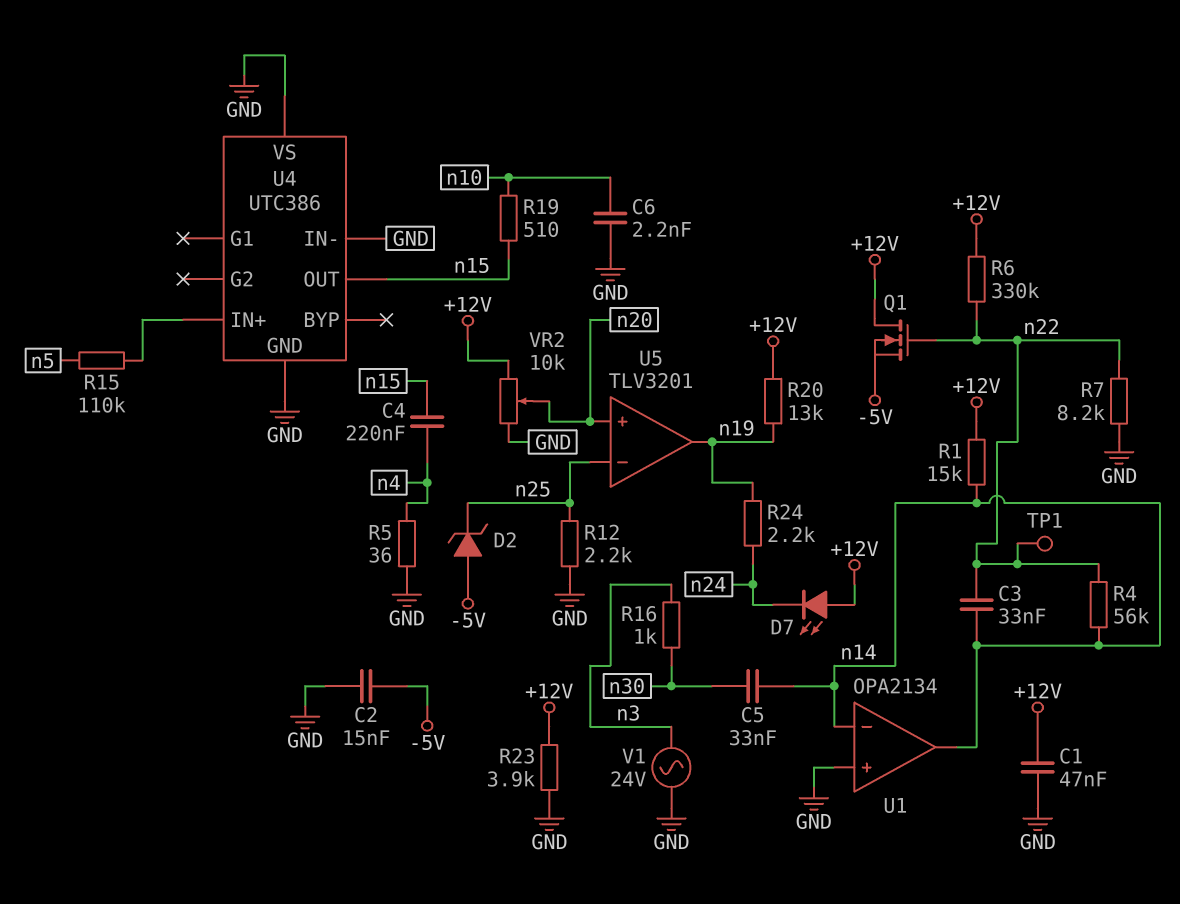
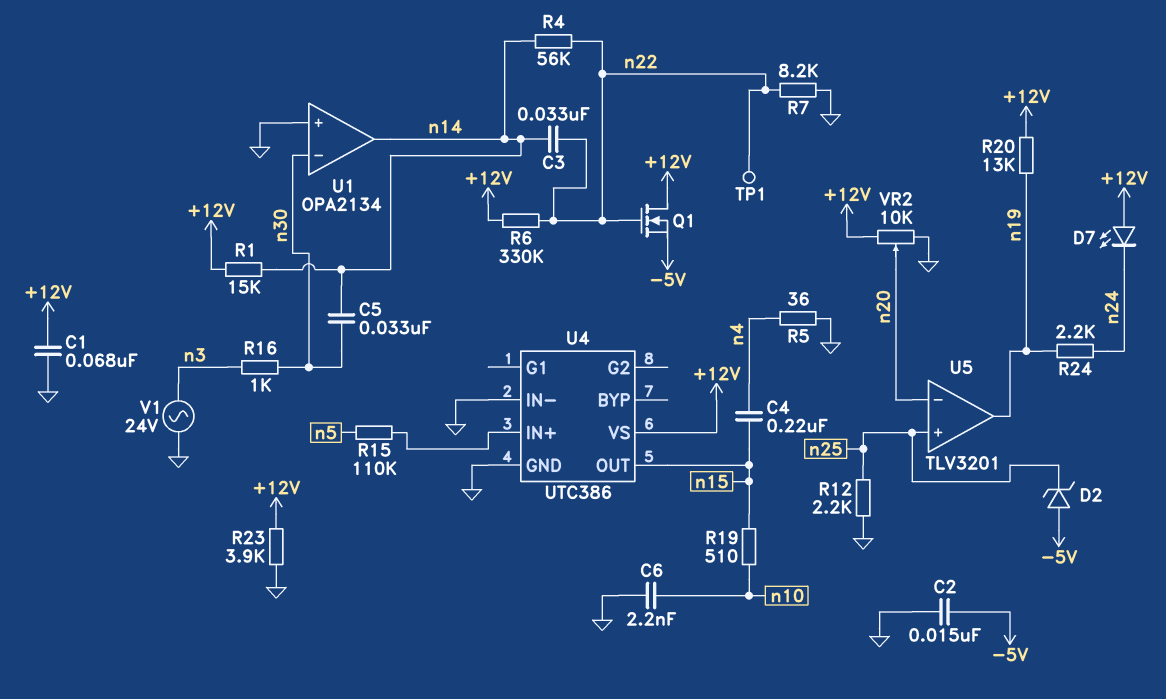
C1: 47nF (+12V, GND) -> 68nF (+12V, GND)
U1 pin in-: n14 -> n30
U4 pin VS: GND -> +12V
U5 pin in+: n20 -> n25
U5 pin in-: n25 -> n20

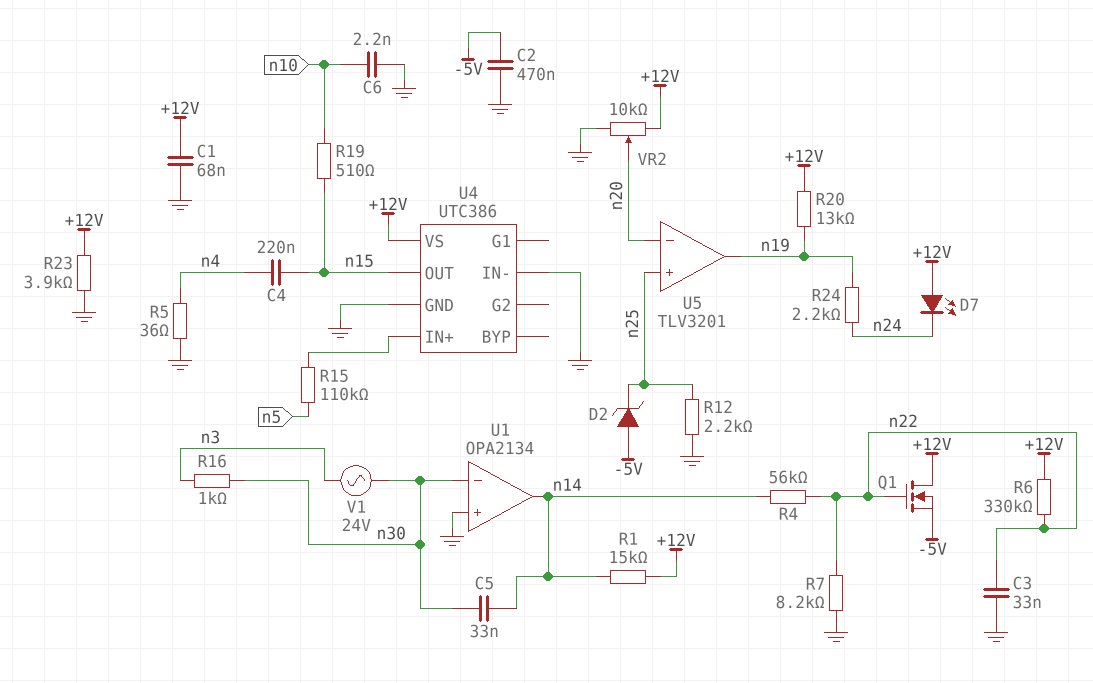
C2: 15nF (-5V, GND) -> 470nF (-5V, GND)
C3: 33nF (n14, n22) -> 33nF (GND, n22)
TP1: test point (n22) -> none
V1: AC 24V (GND, n3) -> AC 24V (n3, n30)

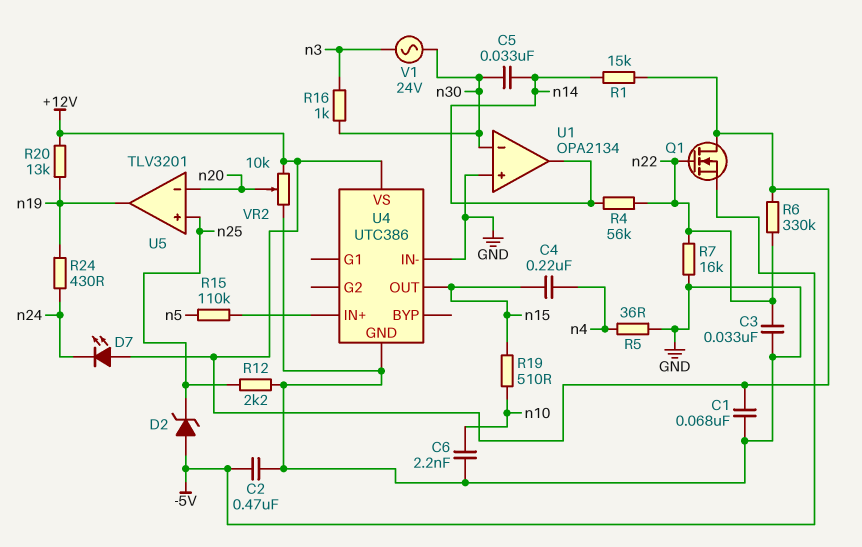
R7: 8.2k (GND, n22) -> 16k (GND, n22)
R23: 3.9k (+12V, GND) -> none
R24: 2.2k (n19, n24) -> 430 (n19, n24)

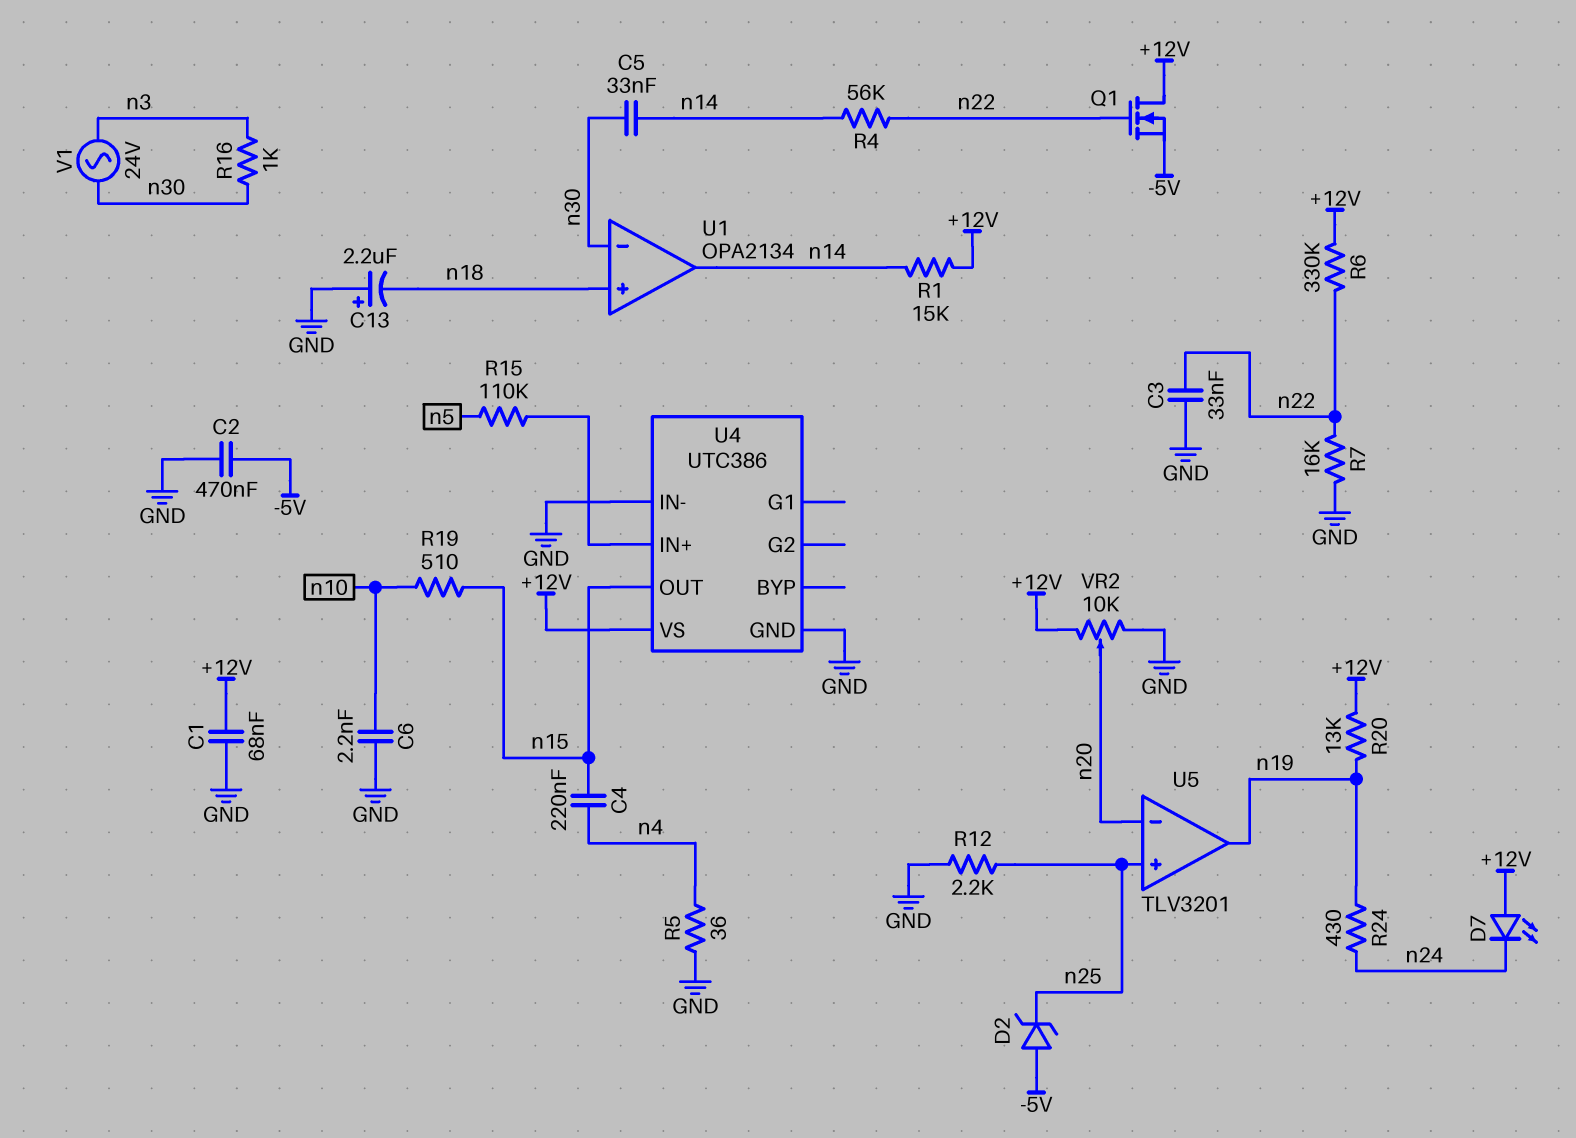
C13: none -> 2.2uF (plus GND, minus n18)
U1 pin in+: GND -> n18

